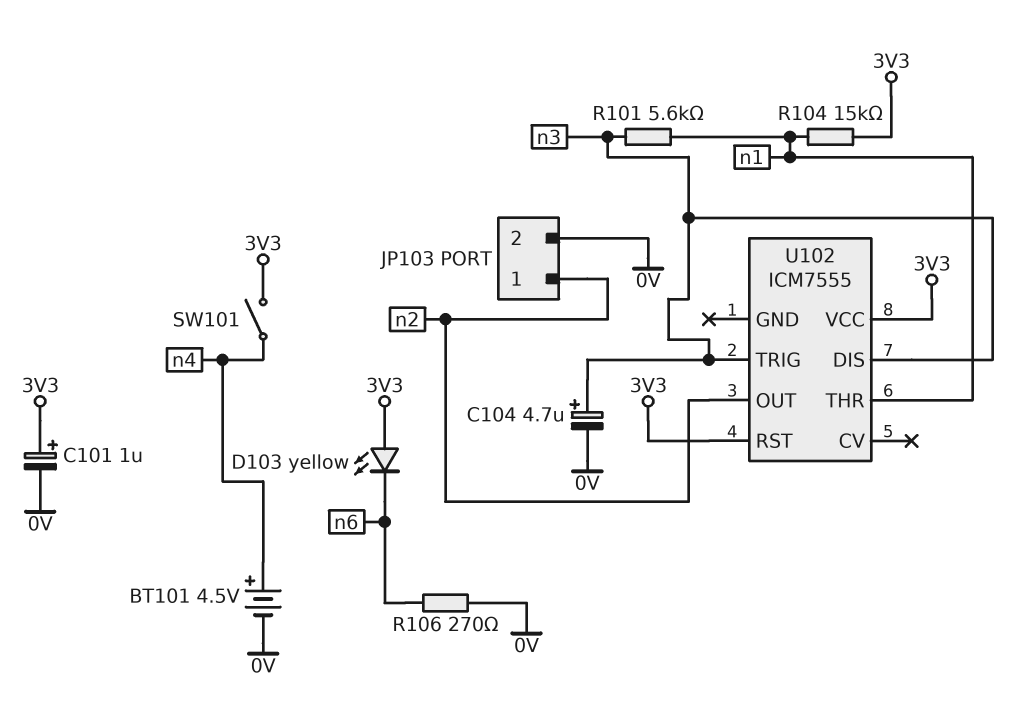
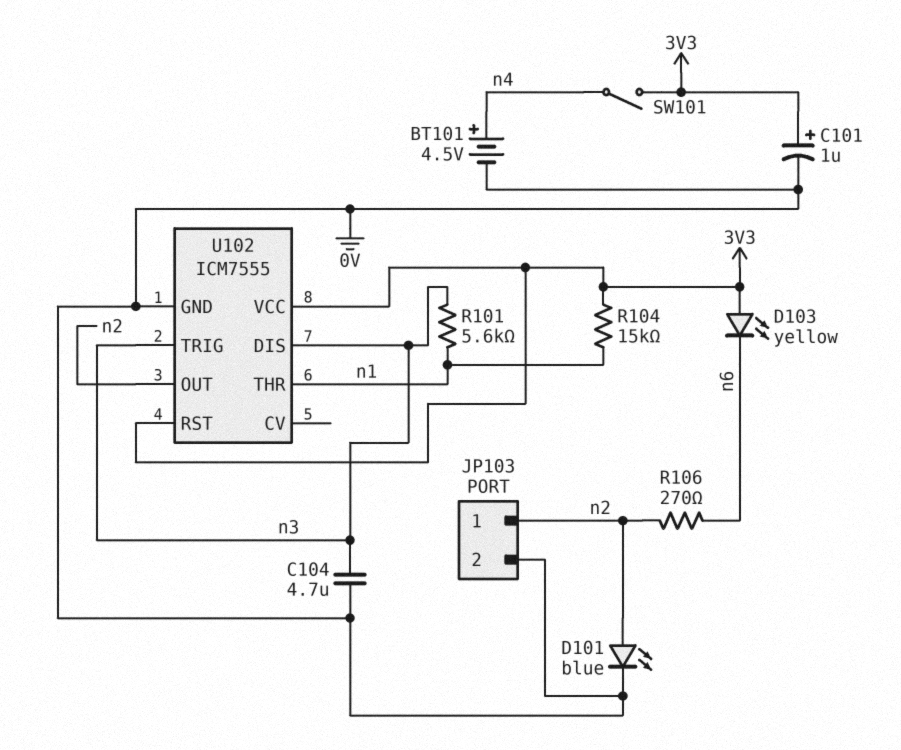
C104: 4.7uF (plus n3, minus 0V) -> 4.7uF (0V, n3)
D101: none -> LED blue (A n2, K 0V)
R106: 270 (0V, n6) -> 270 (n2, n6)
U102 pin GND: none -> 0V

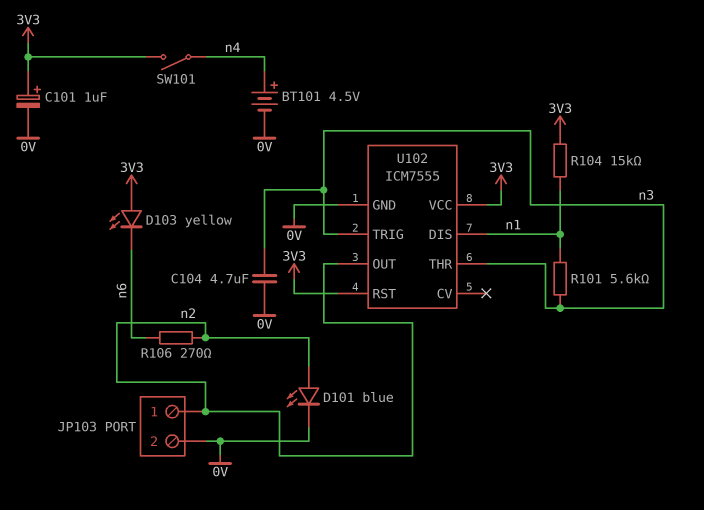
U102 pin DIS: n3 -> n1
U102 pin THR: n1 -> n3

